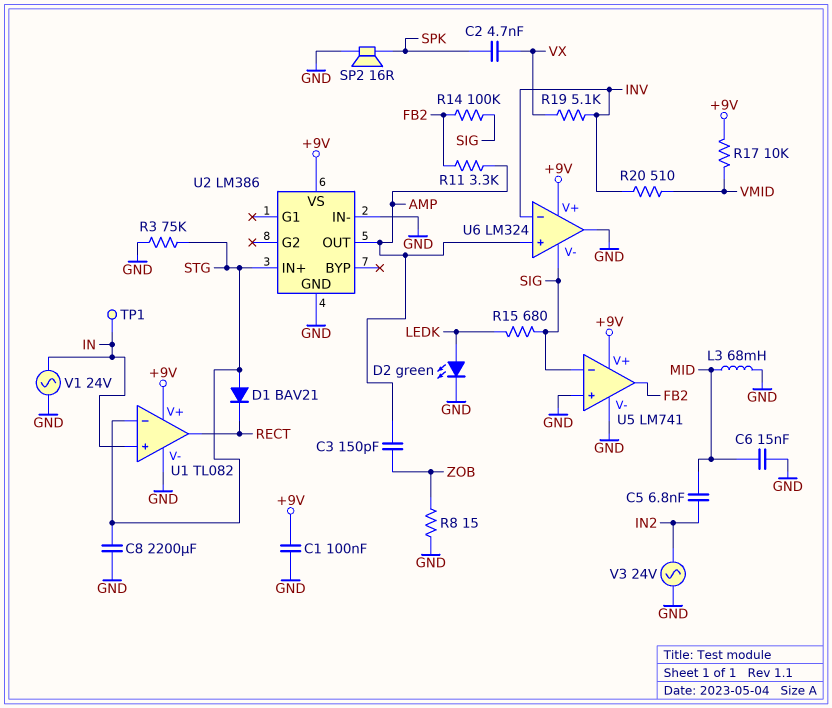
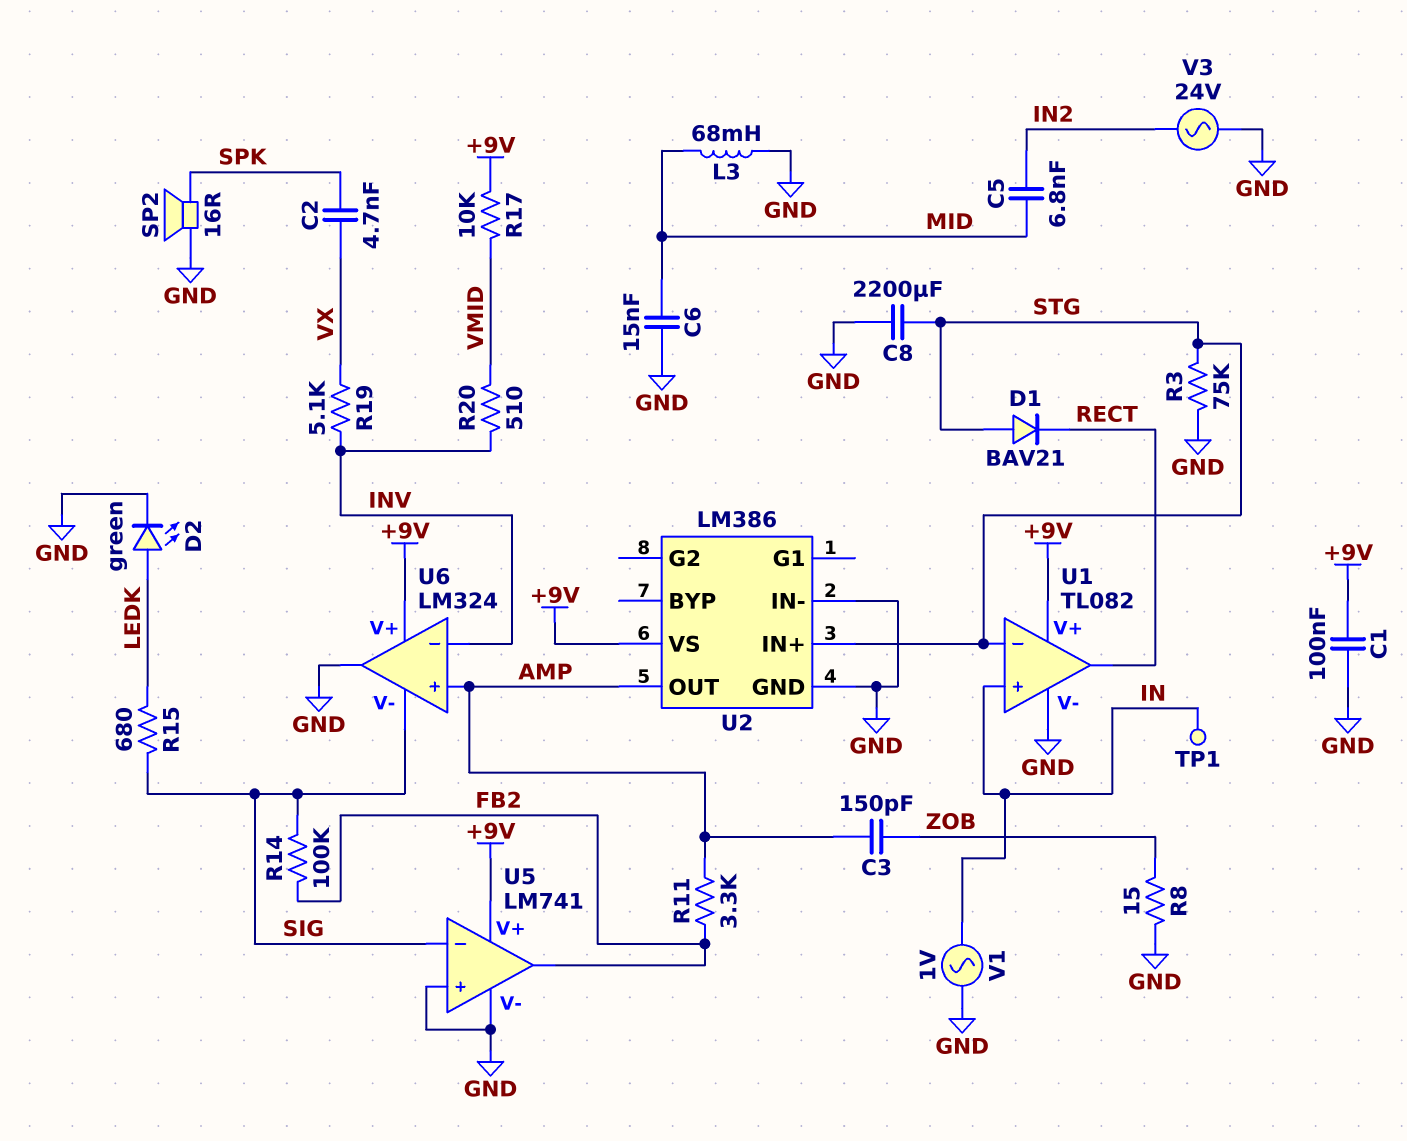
V1: AC 24V (GND, IN) -> AC 1V (GND, IN)

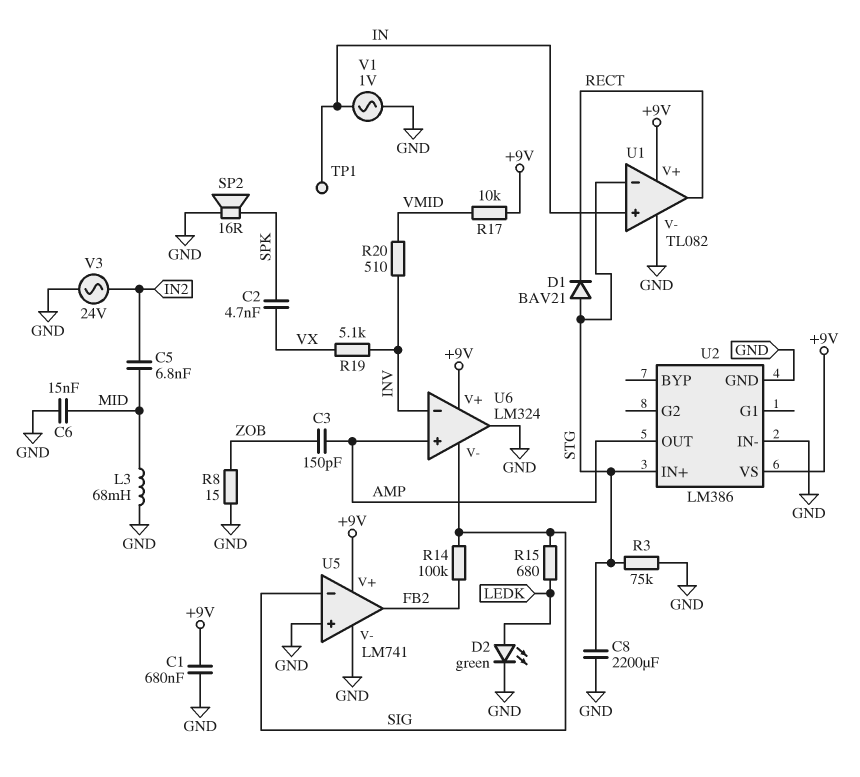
C1: 100nF (+9V, GND) -> 680nF (+9V, GND)
R11: 3.3k (AMP, FB2) -> none

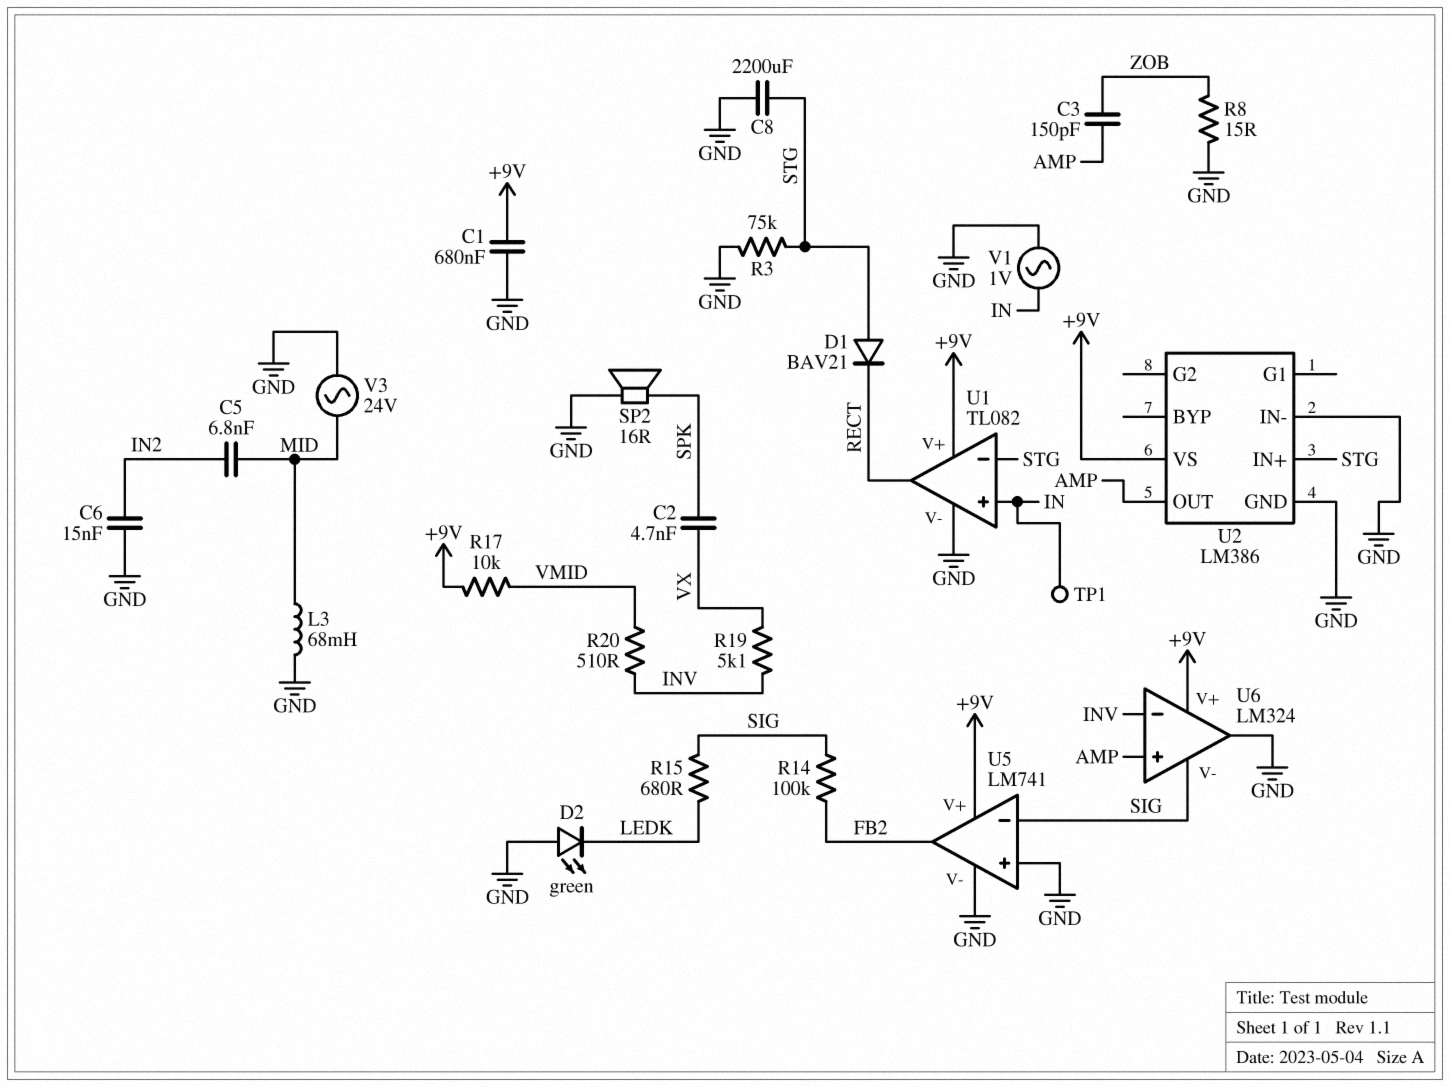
C6: 15nF (GND, MID) -> 15nF (GND, IN2)
D2: LED green (A LEDK, K GND) -> LED green (A GND, K LEDK)
V3: AC 24V (GND, IN2) -> AC 24V (GND, MID)

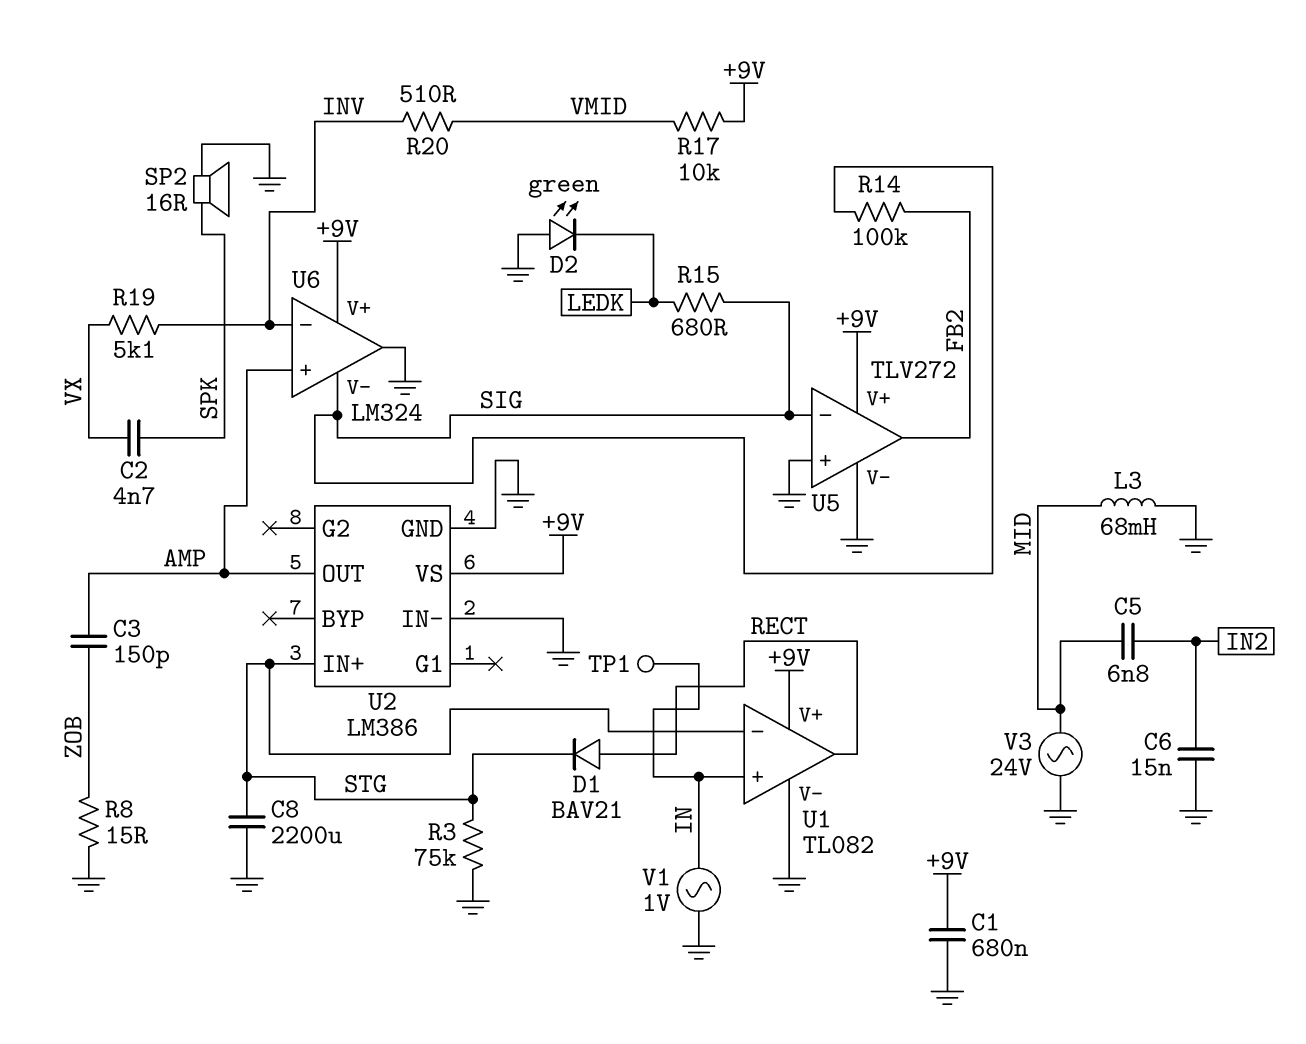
D1: diode BAV21 (A STG, K RECT) -> diode BAV21 (A RECT, K STG)
U5: LM741 -> TLV272

